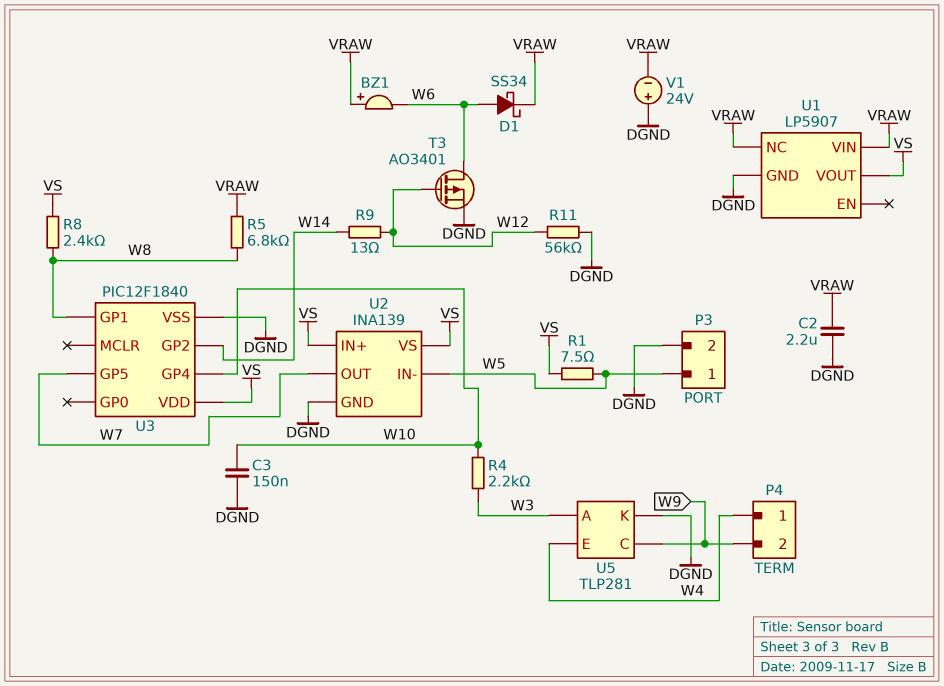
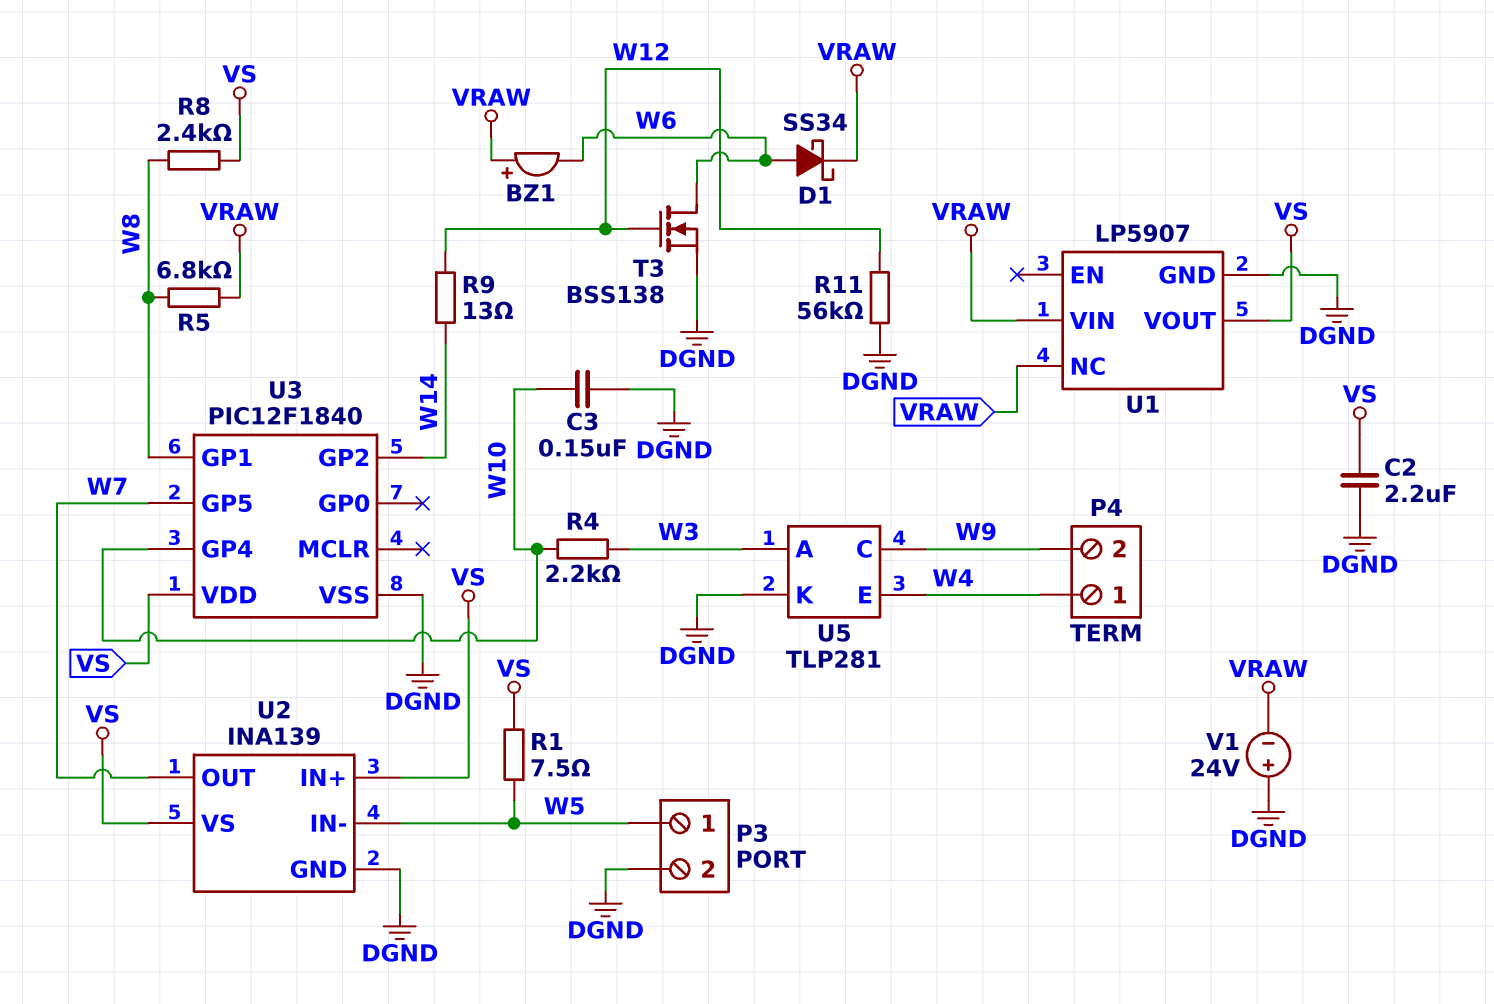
C2: 2.2uF (DGND, VRAW) -> 2.2uF (DGND, VS)
T3: PMOS AO3401 (G W12, D W6, S DGND) -> NMOS BSS138 (G W12, D W6, S DGND)

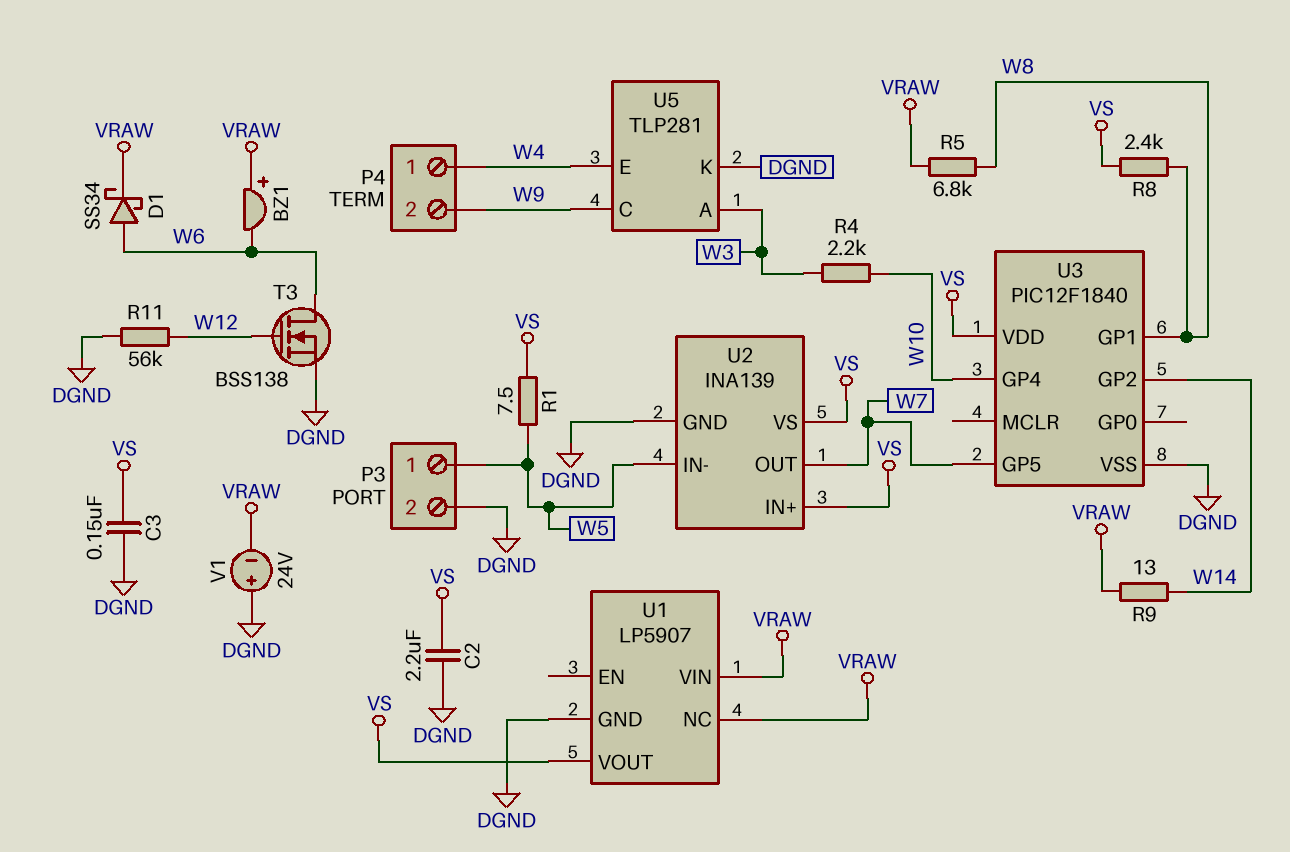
C3: 150nF (DGND, W10) -> 150nF (DGND, VS)
R9: 13 (W12, W14) -> 13 (VRAW, W14)

